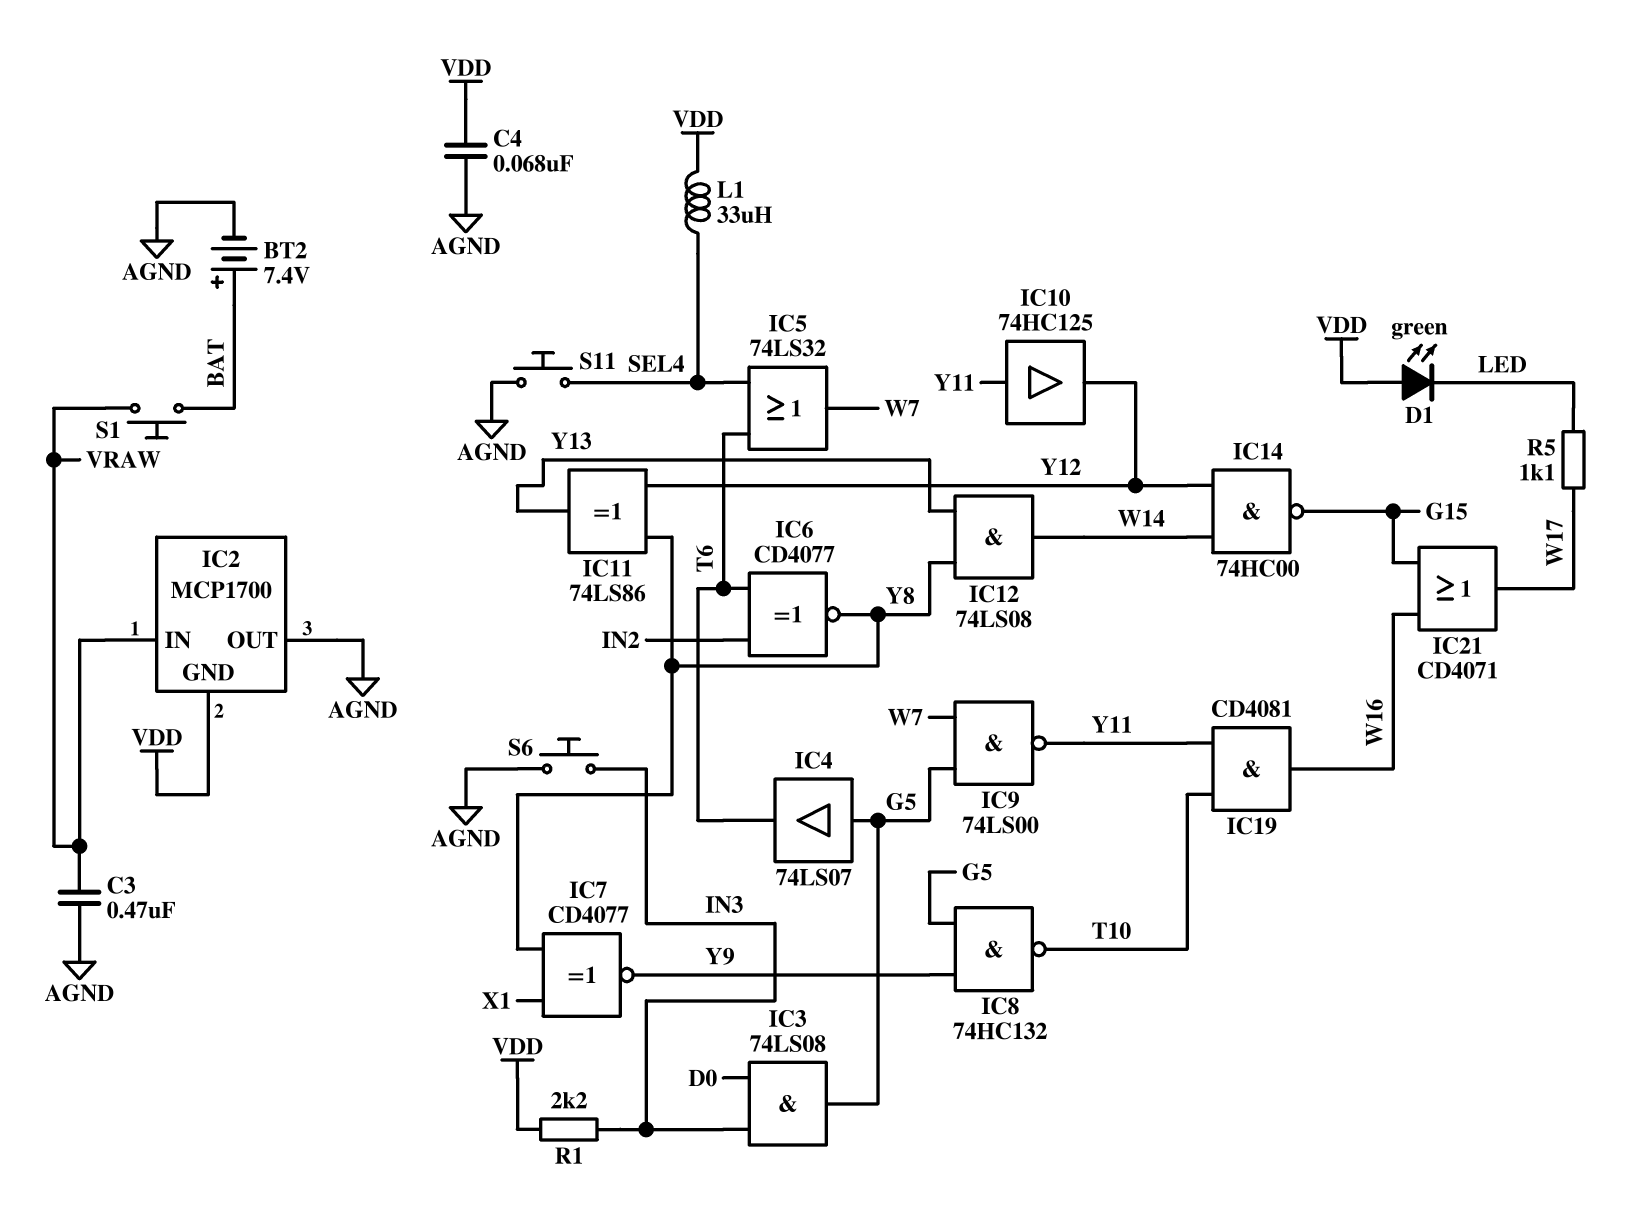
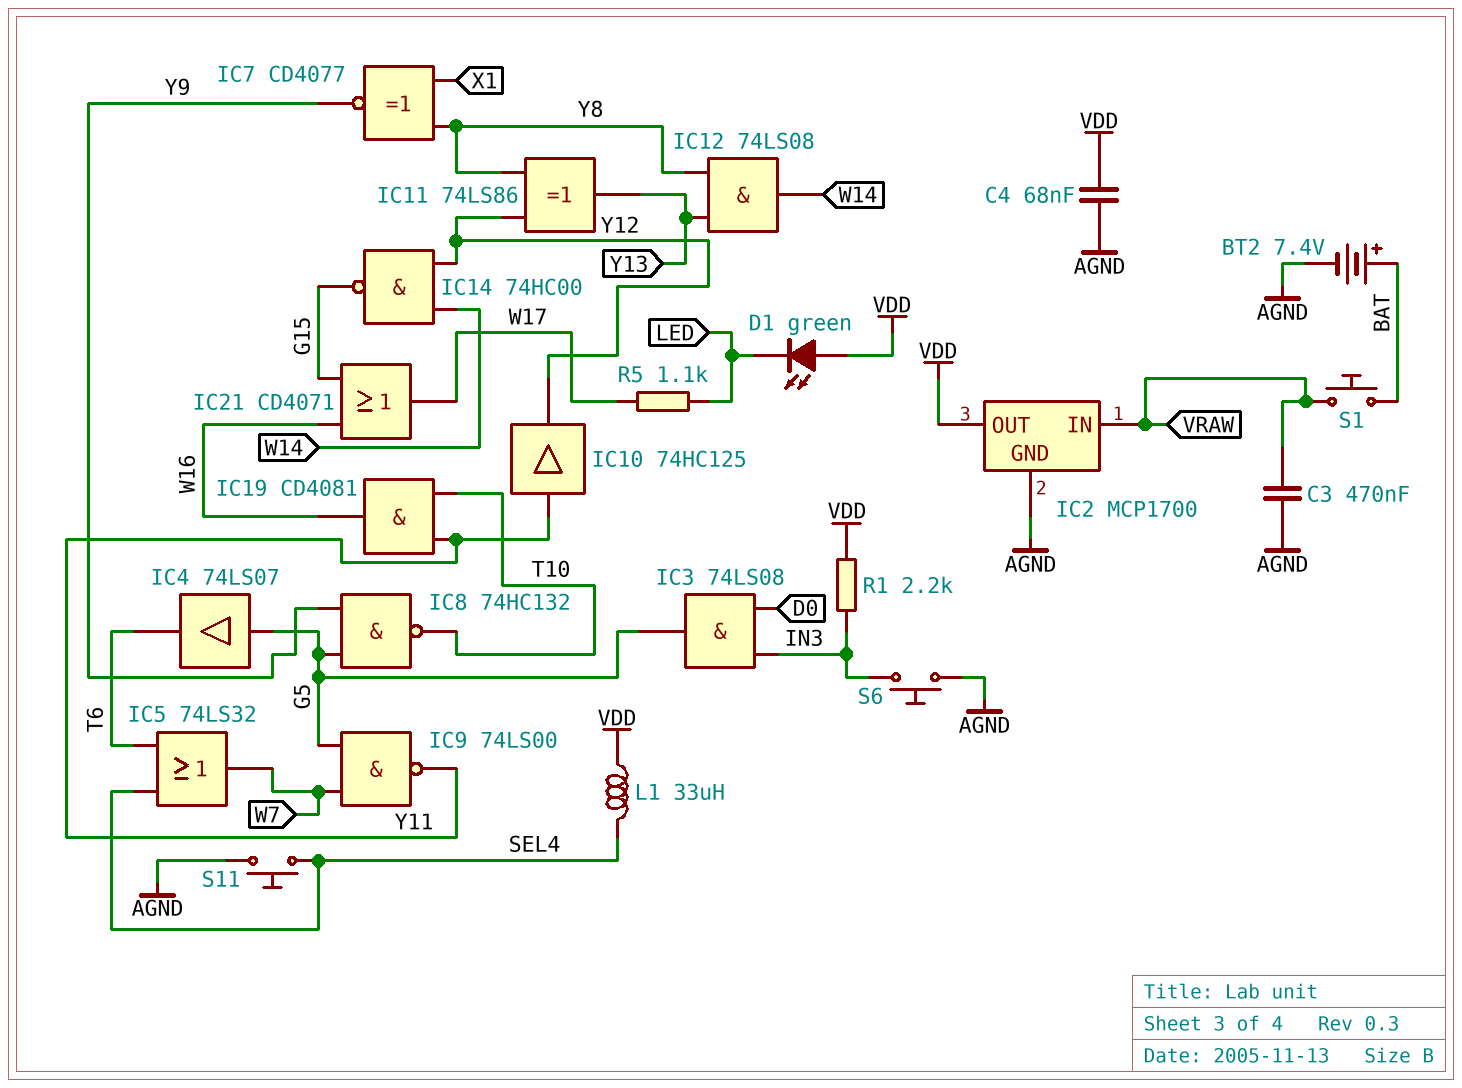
IC2 pin GND: VDD -> AGND
IC2 pin OUT: AGND -> VDD
IC6: XNOR CD4077 (in IN2, in T6, out Y8) -> none

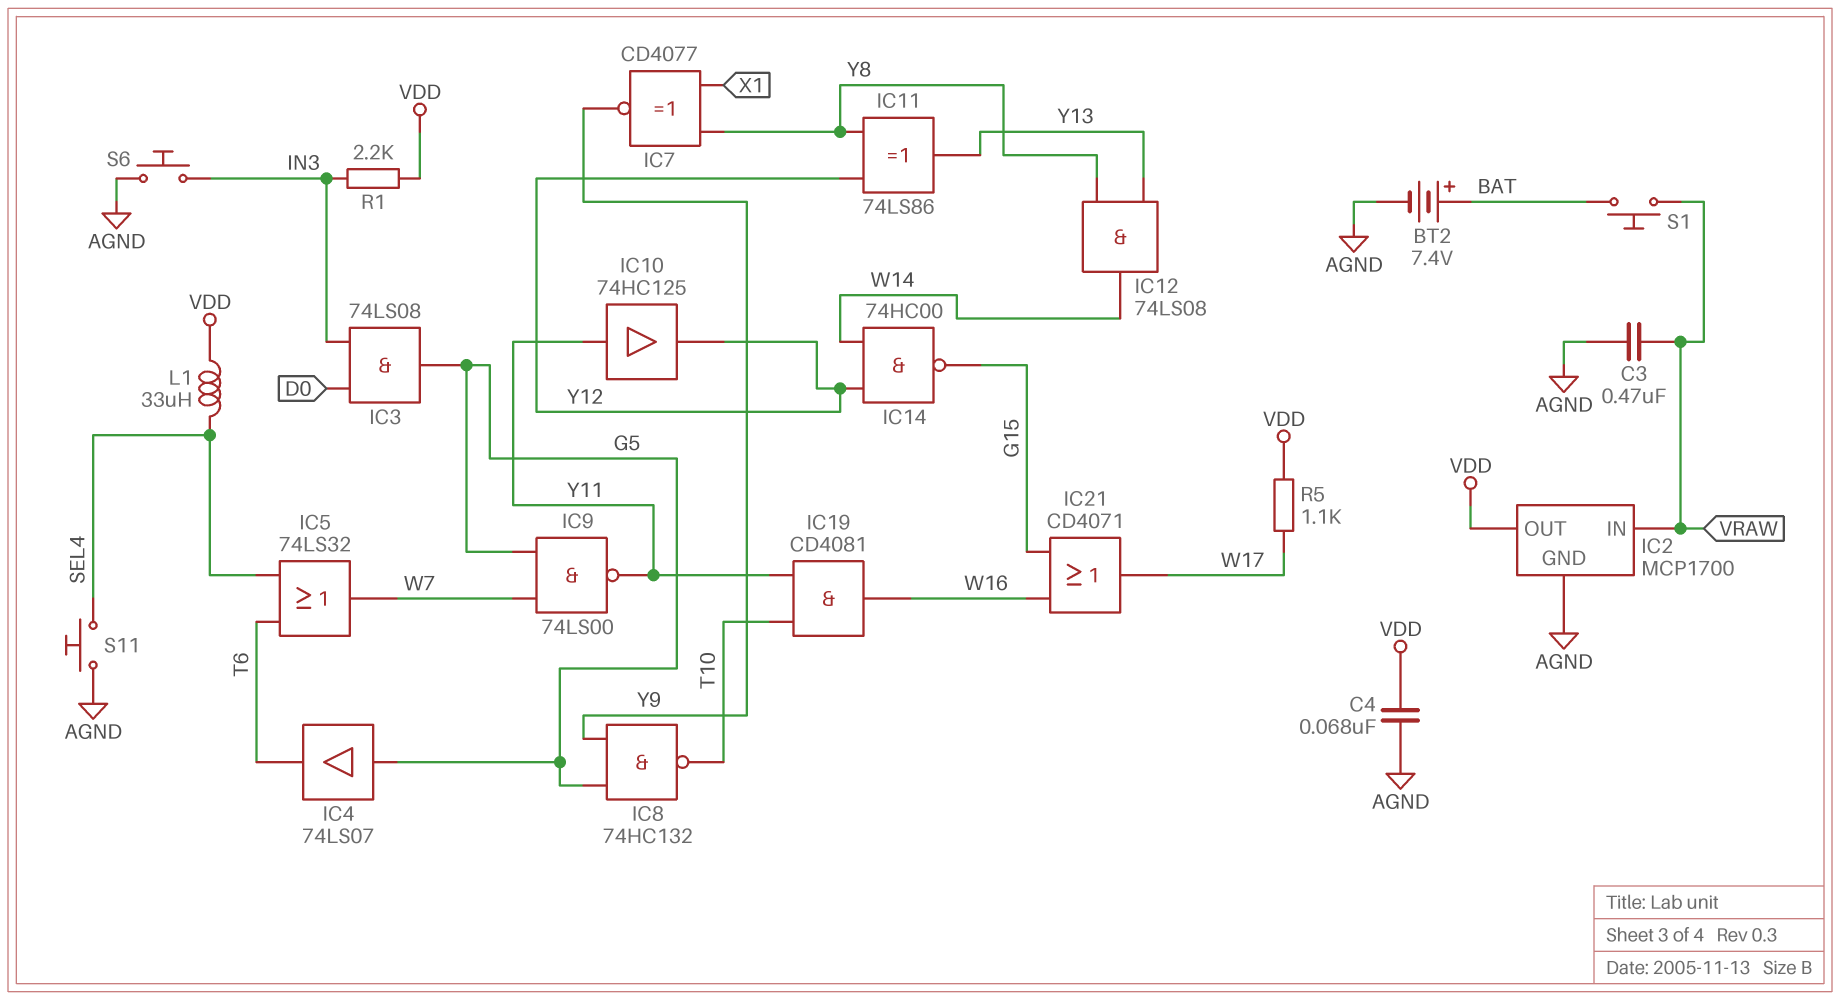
D1: LED green (A VDD, K LED) -> none
R5: 1.1k (LED, W17) -> 1.1k (VDD, W17)

